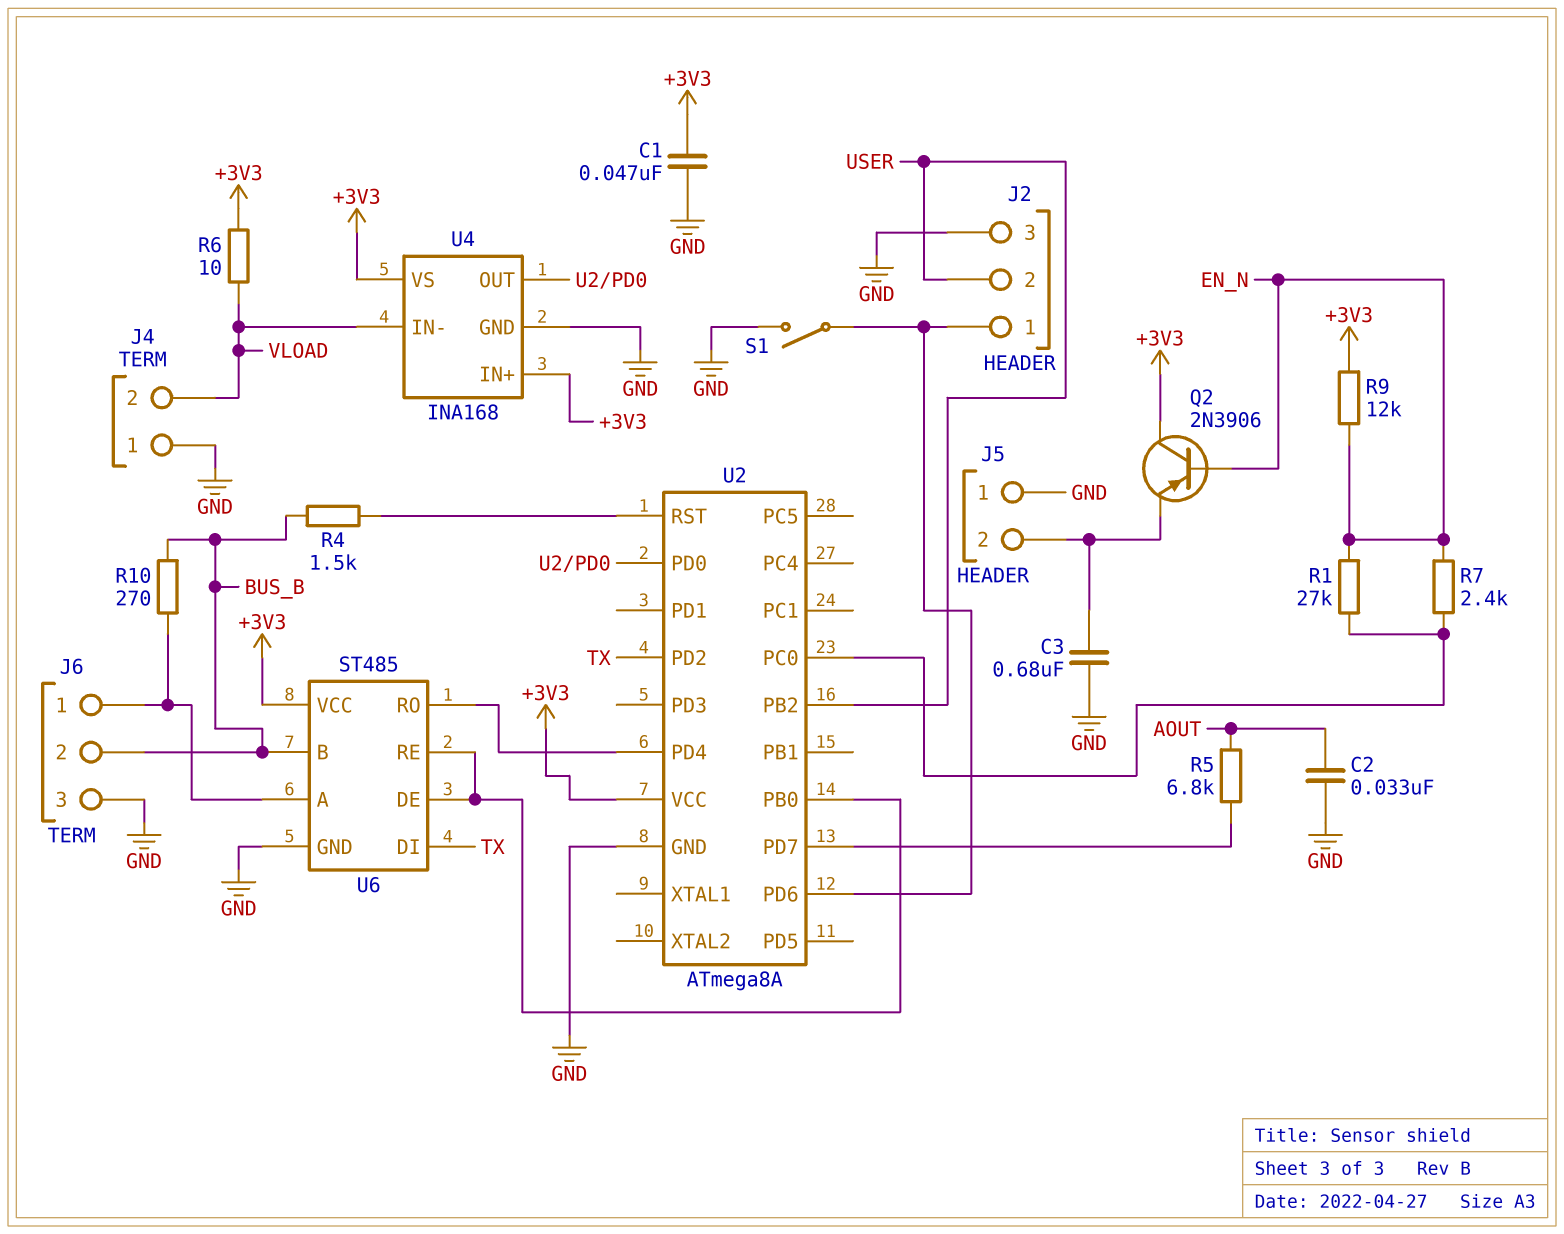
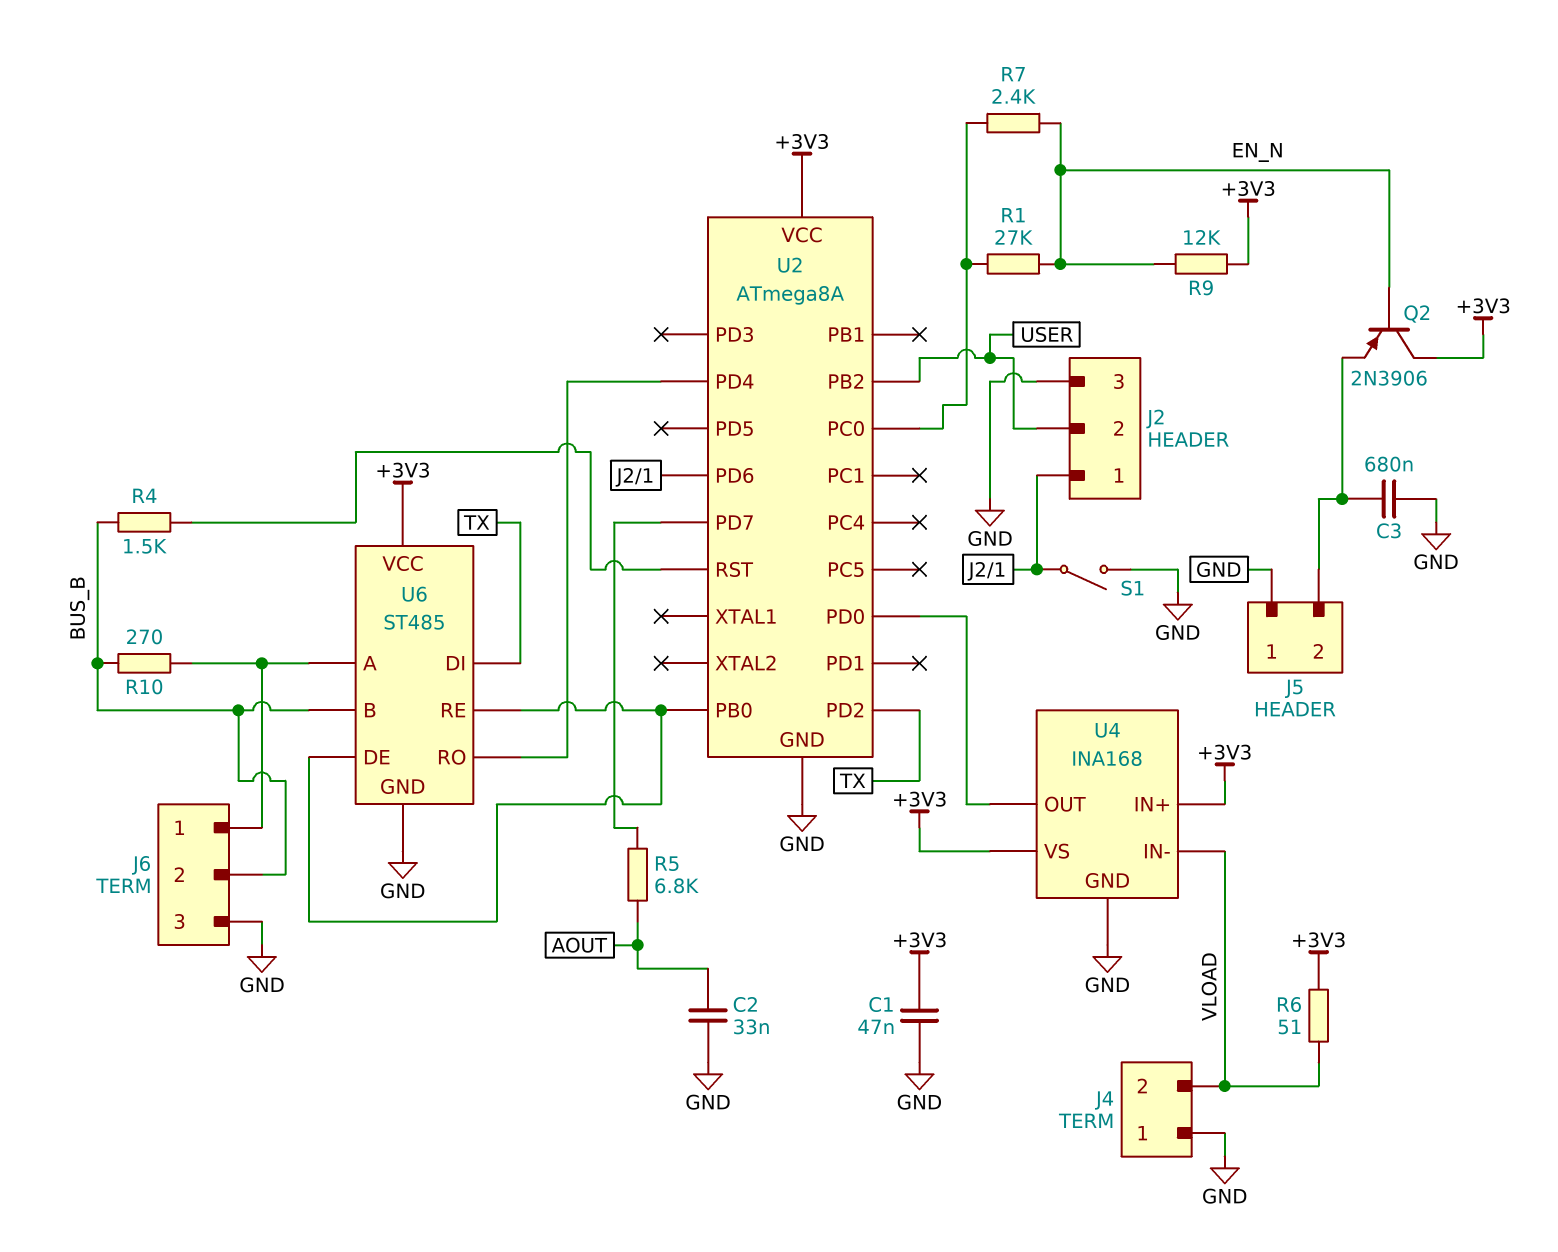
R6: 10 (+3V3, VLOAD) -> 51 (+3V3, VLOAD)

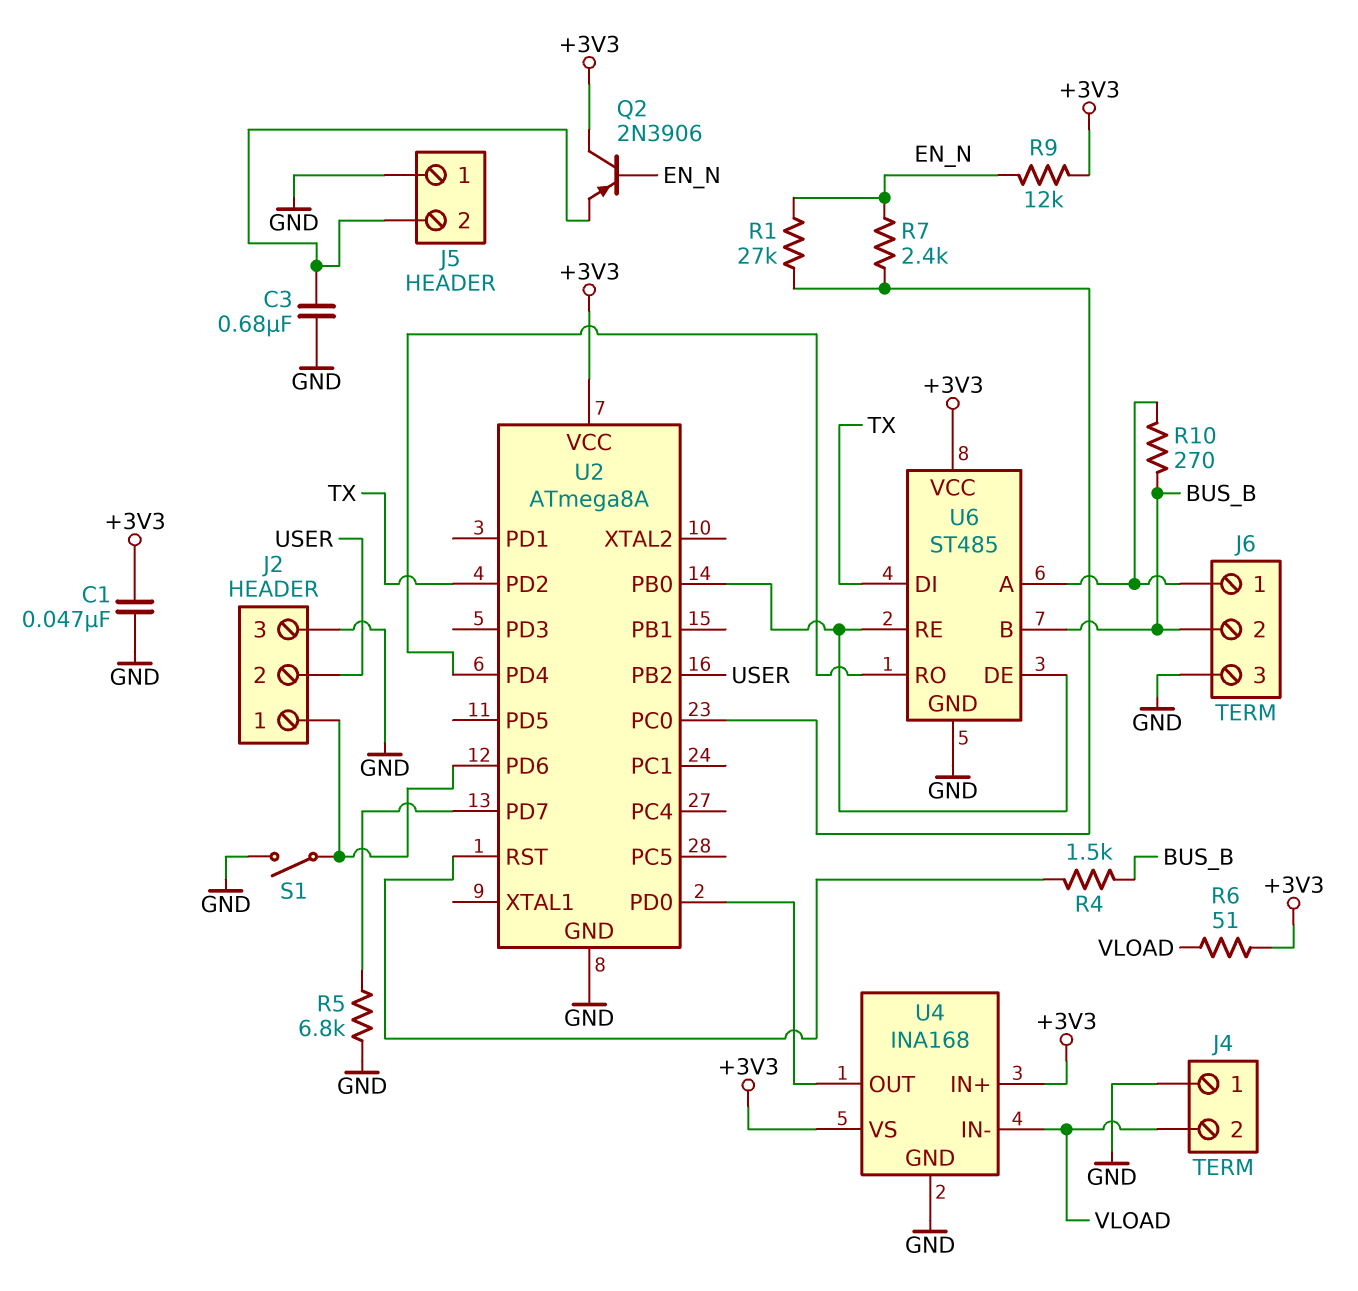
C2: 33nF (AOUT, GND) -> none
R5: 6.8k (AOUT, U2/PD7) -> 6.8k (GND, U2/PD7)

